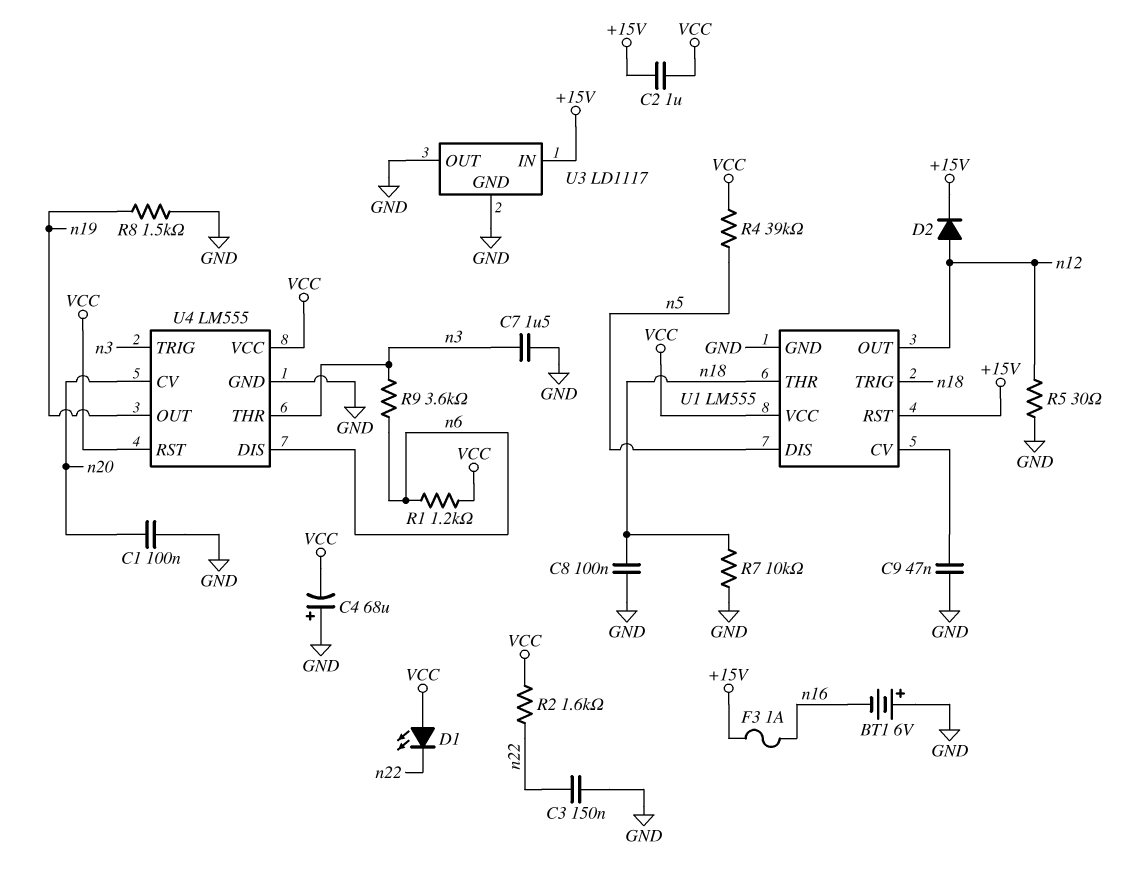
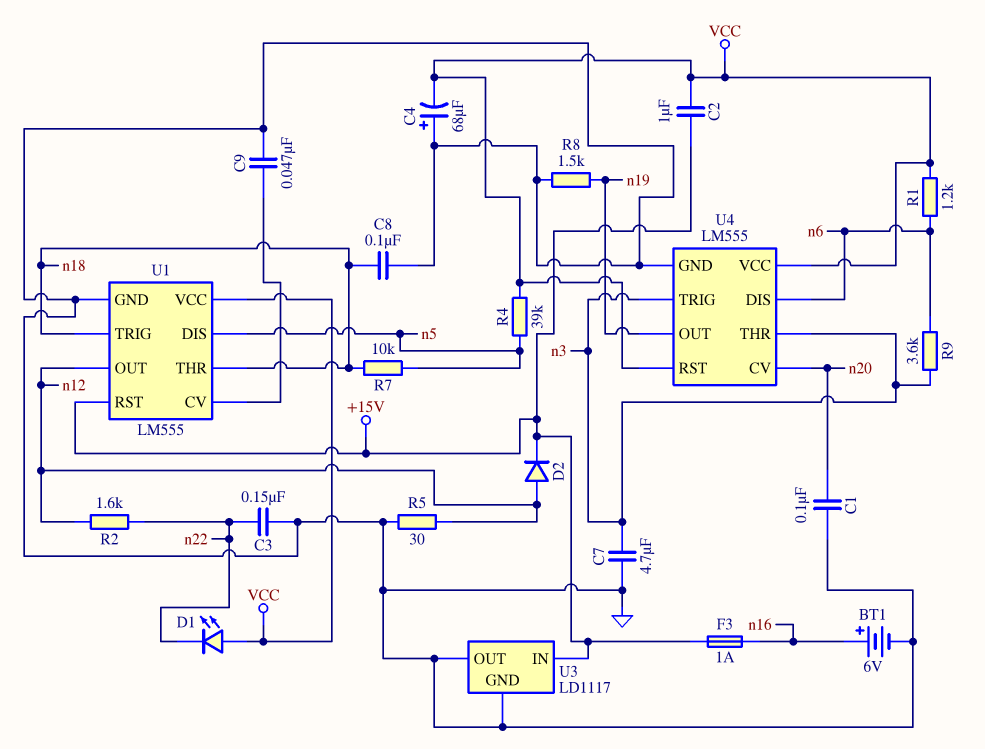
BT1: 6V (plus GND, minus n16) -> 6V (plus n16, minus GND)
C7: 1.5uF (GND, n3) -> 4.7uF (GND, n3)
R2: 1.6k (VCC, n22) -> 1.6k (n12, n22)
R7: 10k (GND, n18) -> 10k (n5, n18)

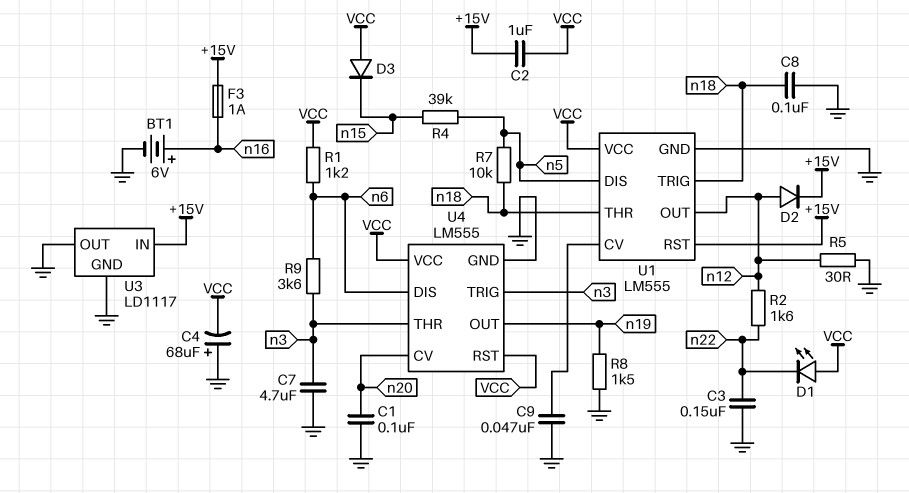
D3: none -> diode (A VCC, K n15)
R4: 39k (VCC, n5) -> 39k (n5, n15)

